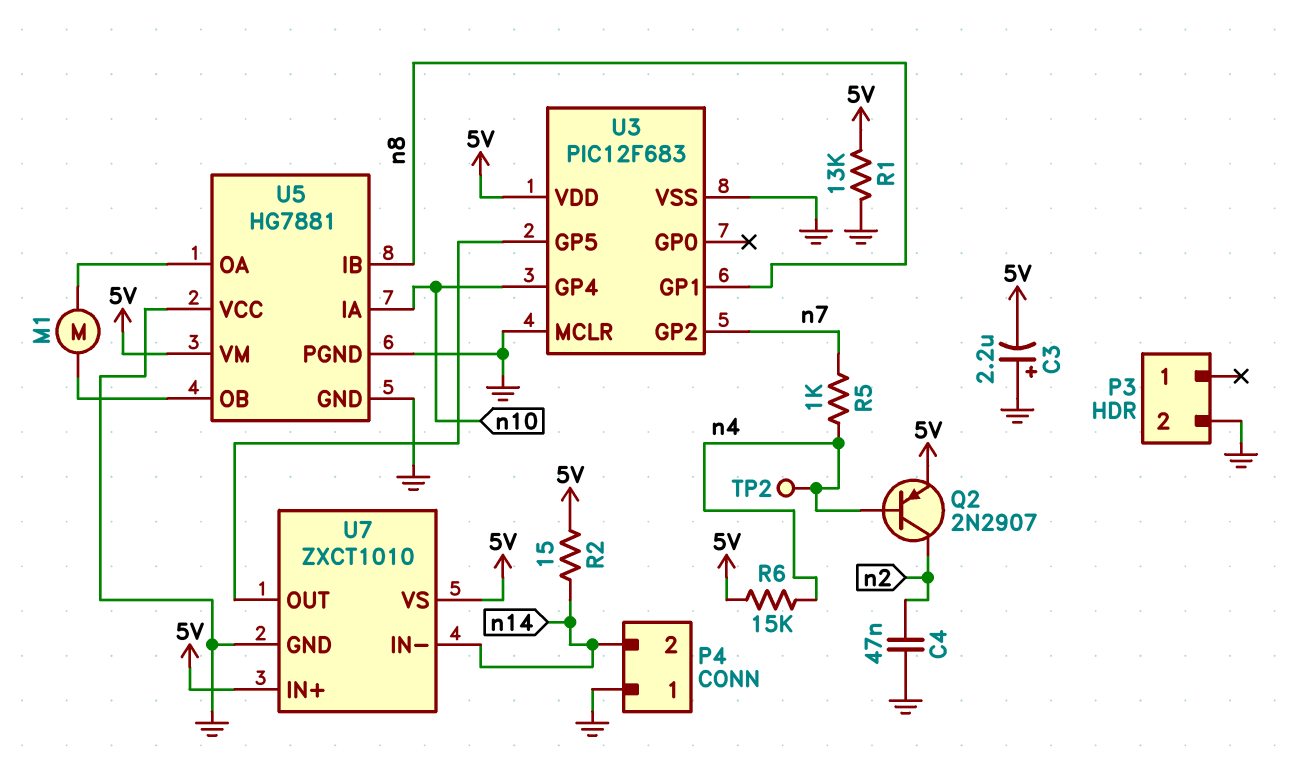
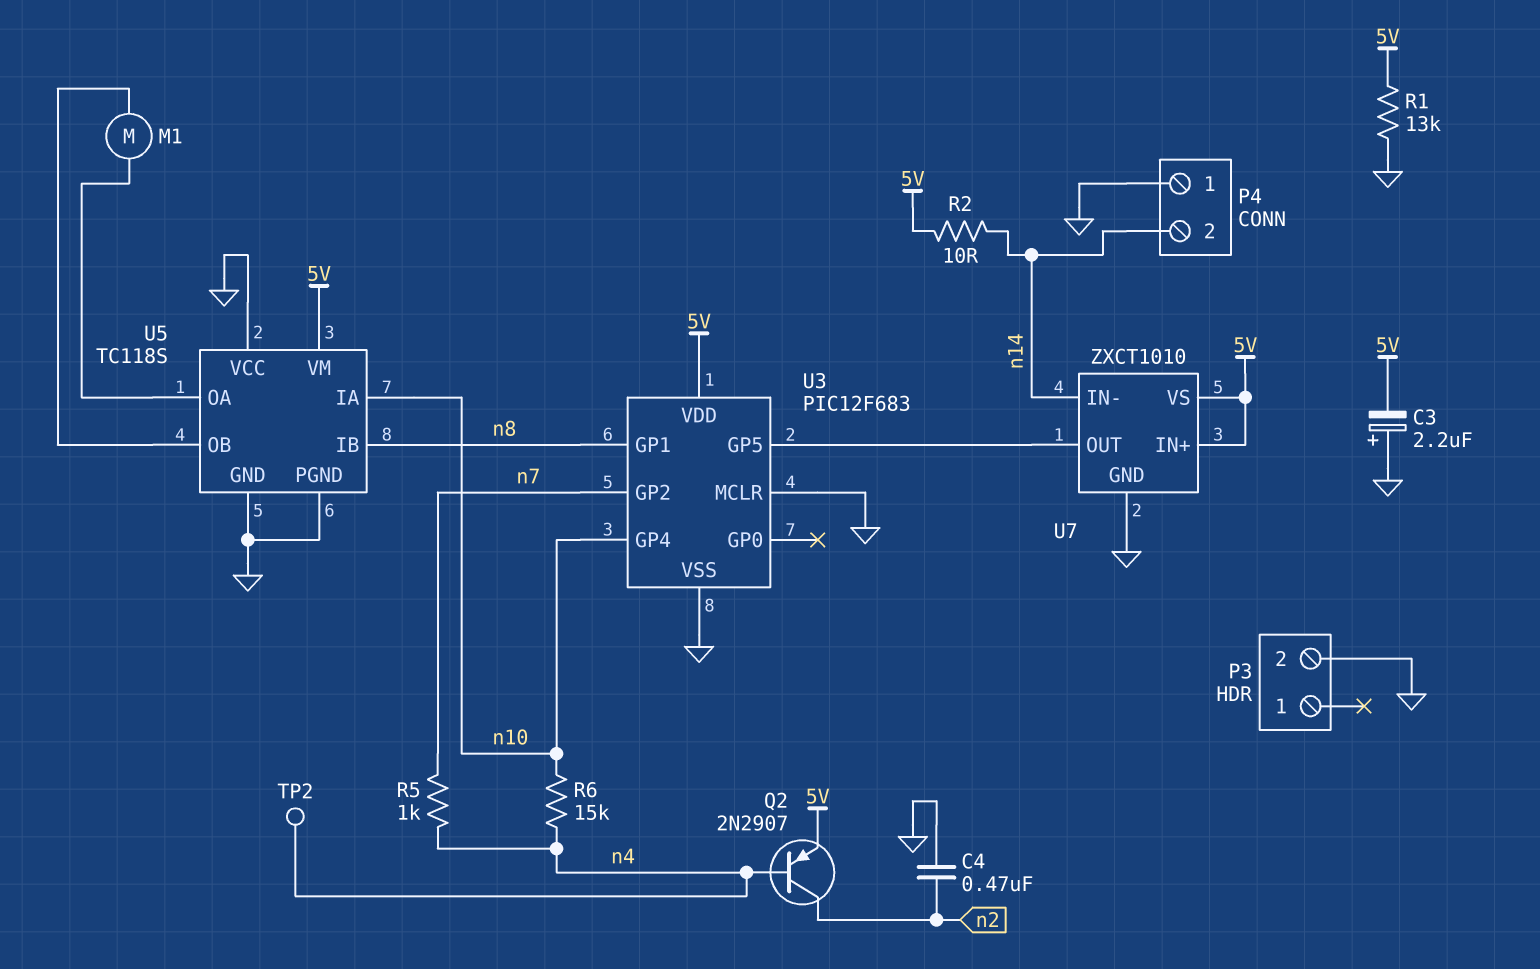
C4: 47nF (GND, n2) -> 470nF (GND, n2)
R2: 15 (5V, n14) -> 10 (5V, n14)
R6: 15k (5V, n4) -> 15k (n4, n10)
U5: HG7881 -> TC118S

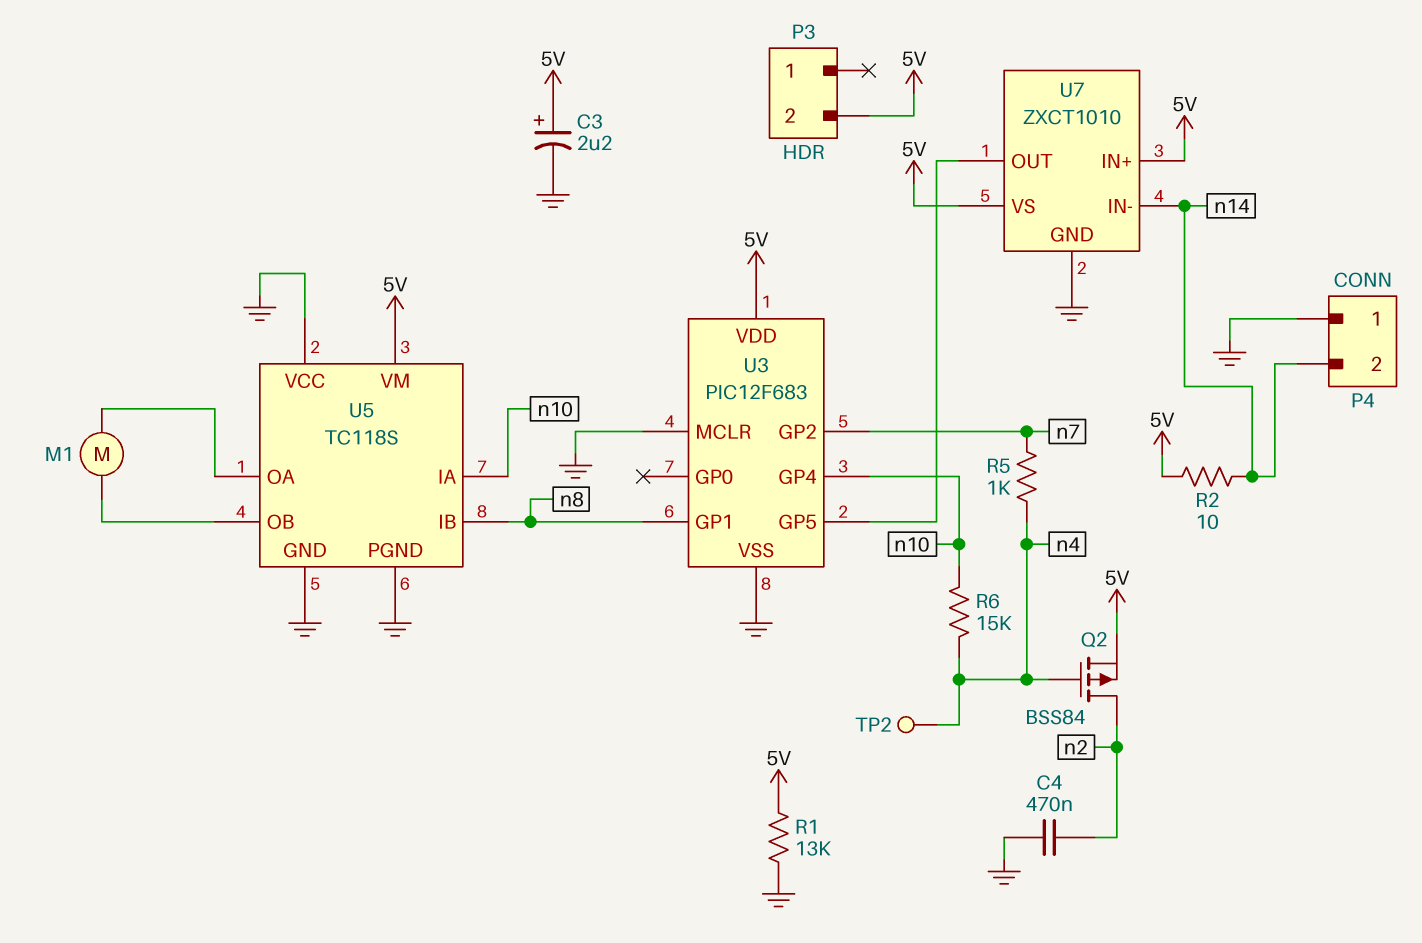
C3: 2.2uF (plus GND, minus 5V) -> 2.2uF (plus 5V, minus GND)
P3 pin 2: GND -> 5V
Q2: PNP 2N2907 (B n4, C n2, E 5V) -> PMOS BSS84 (G n4, D n2, S 5V)

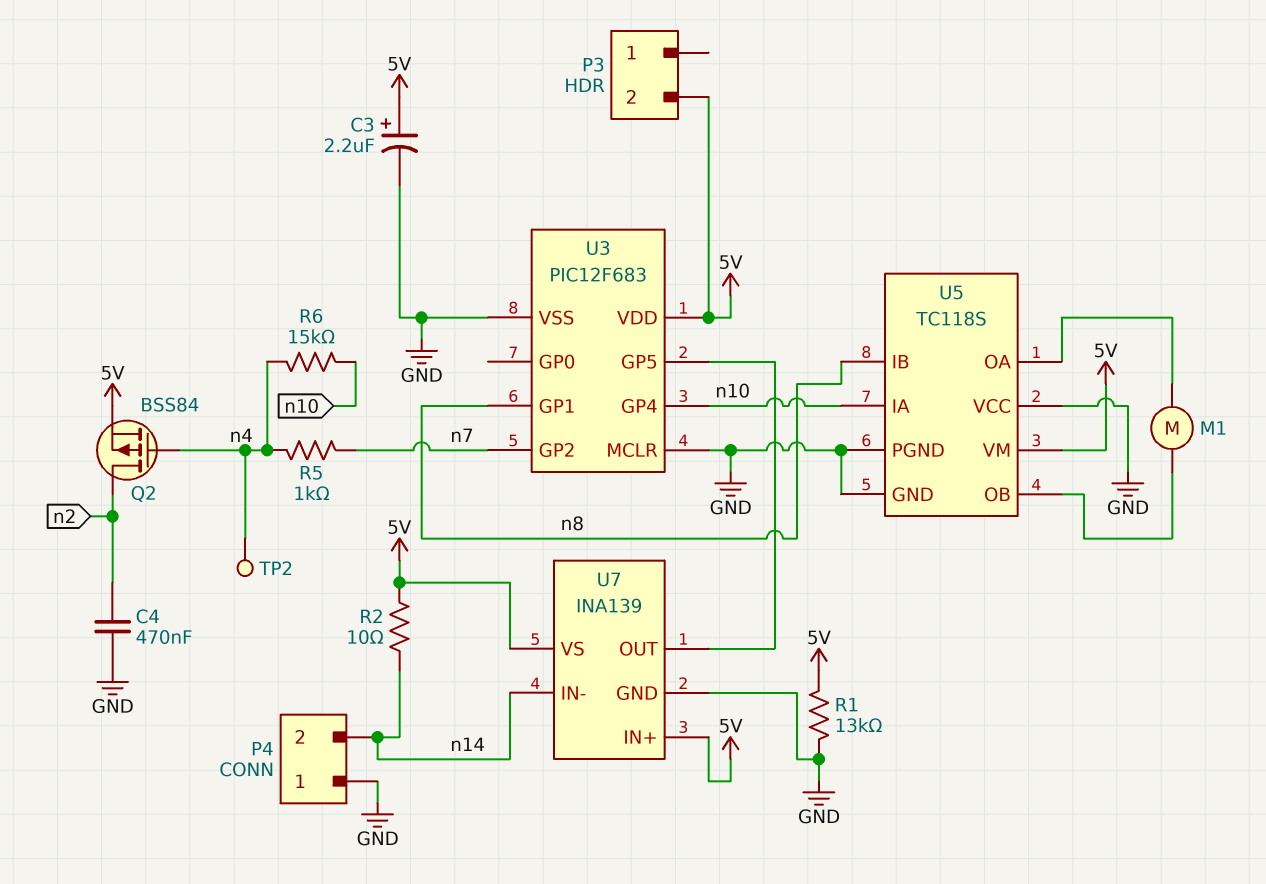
U7: ZXCT1010 -> INA139

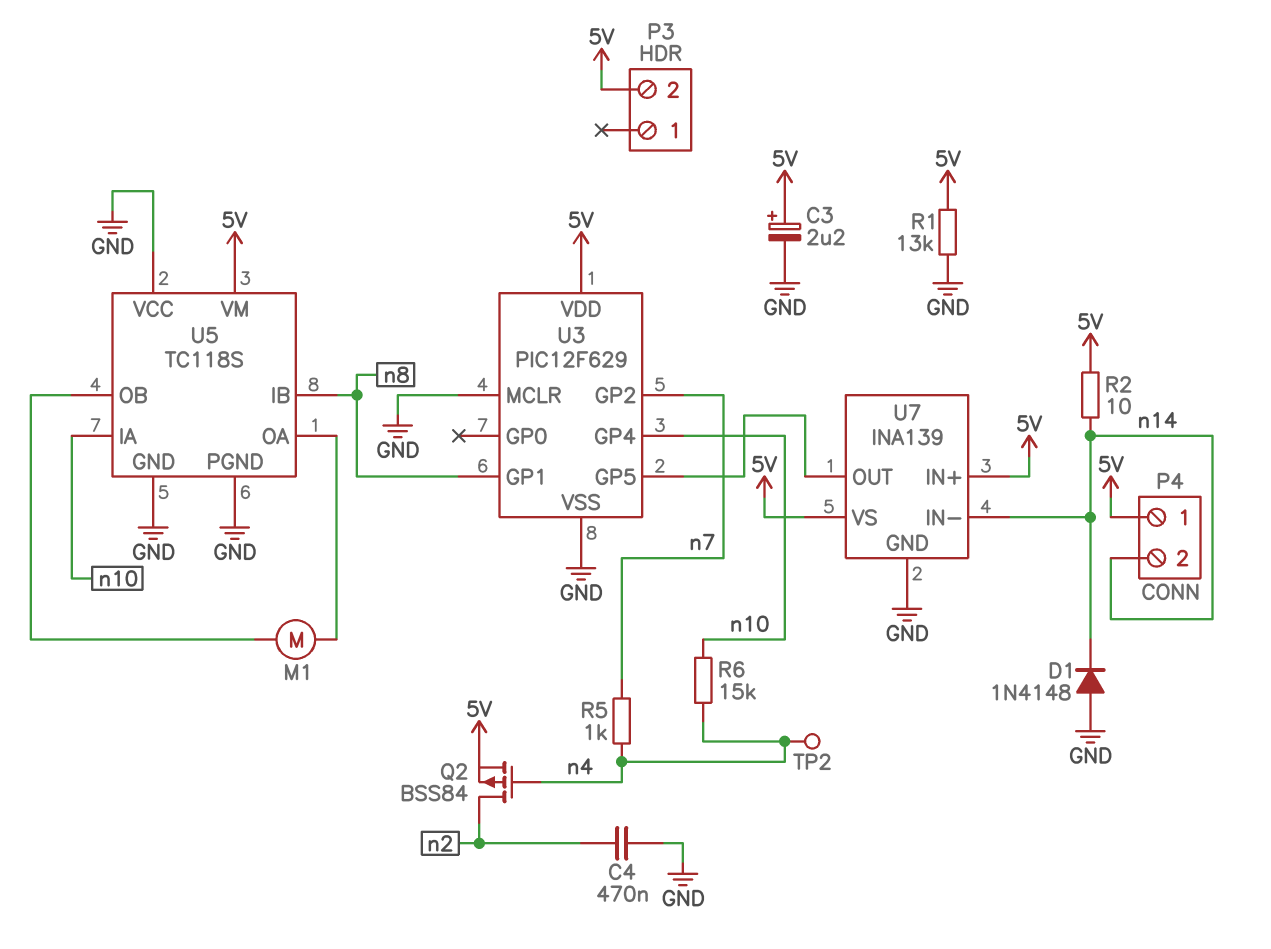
D1: none -> diode 1N4148 (A GND, K n14)
P4 pin 1: GND -> 5V
U3: PIC12F683 -> PIC12F629

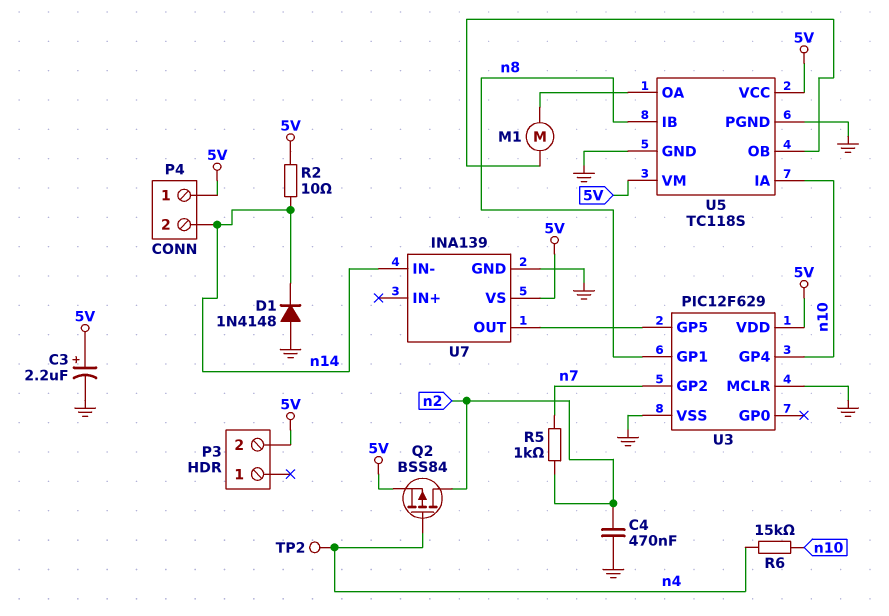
R1: 13k (5V, GND) -> none
R5: 1k (n4, n7) -> 1k (n2, n7)
U5 pin VCC: GND -> 5V
U7 pin IN+: 5V -> none

